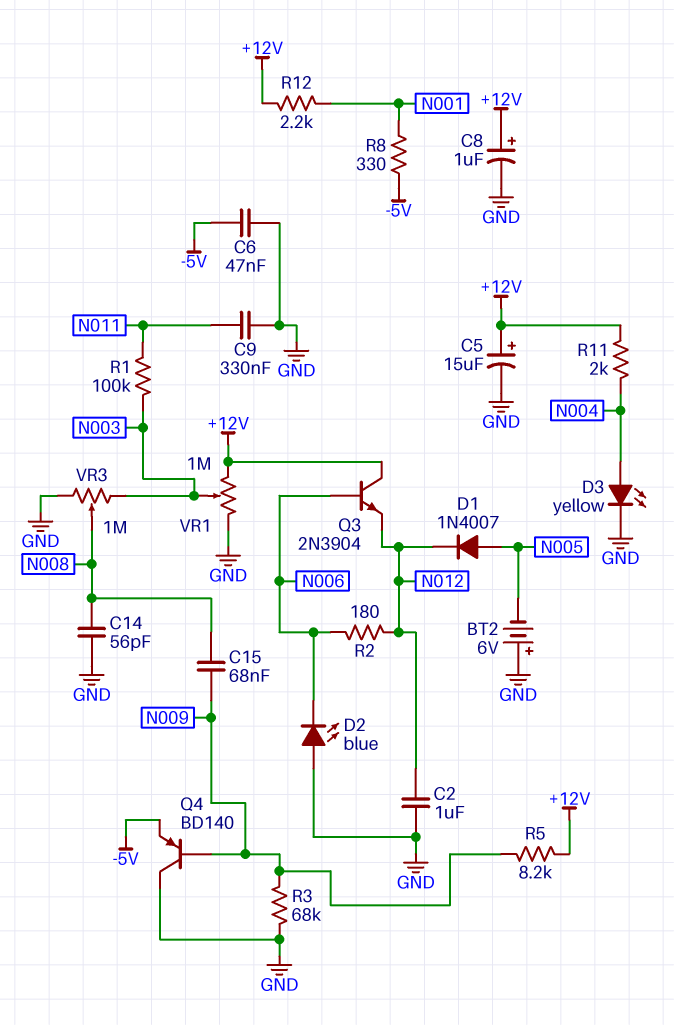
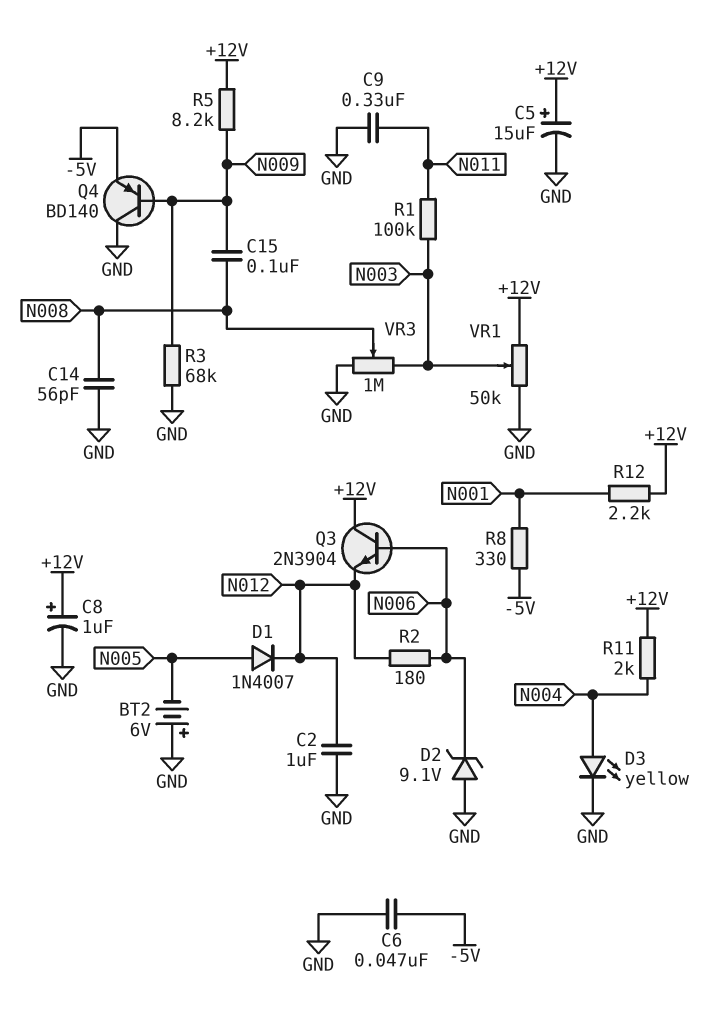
C15: 68nF (N008, N009) -> 100nF (N008, N009)
D2: LED blue (A GND, K N006) -> zener 9.1V (A GND, K N006)
VR1: 1M (+12V, GND, wiper N003) -> 50k (+12V, GND, wiper N003)

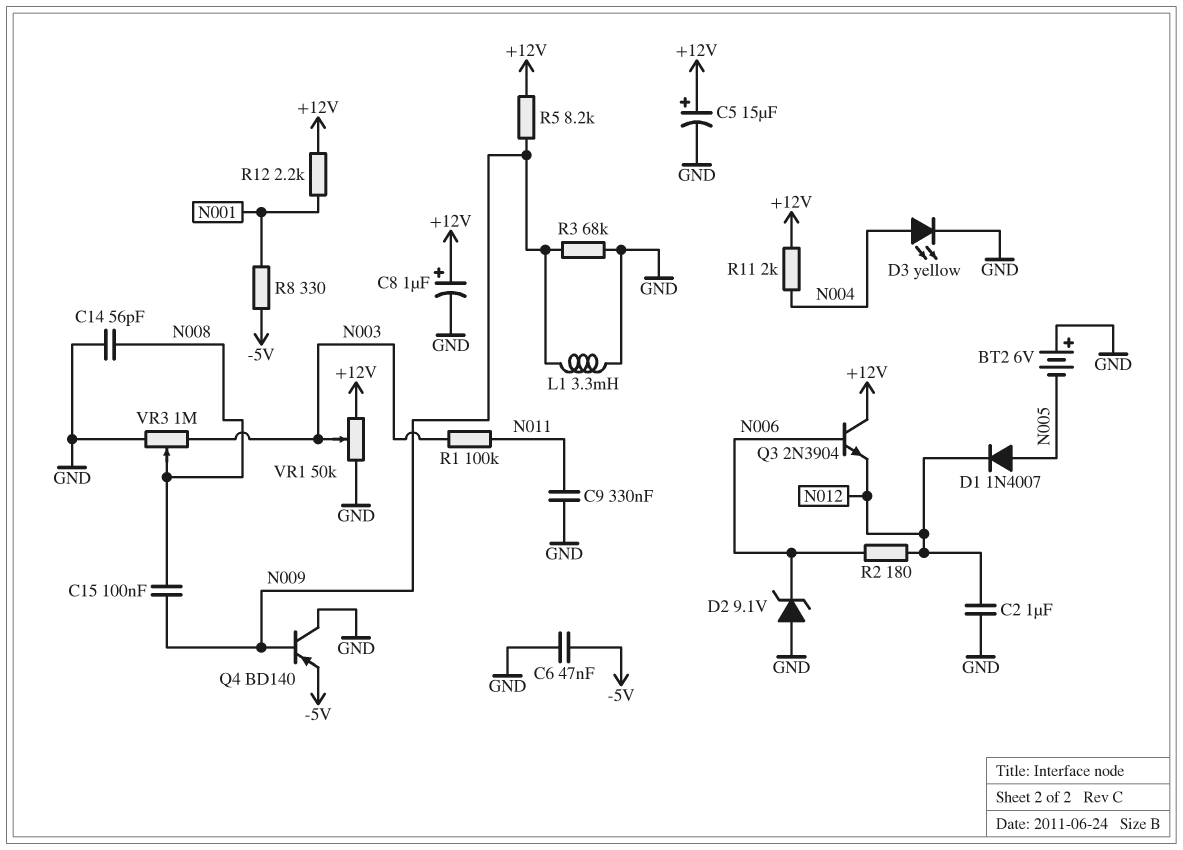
L1: none -> 3.3mH (GND, N009)

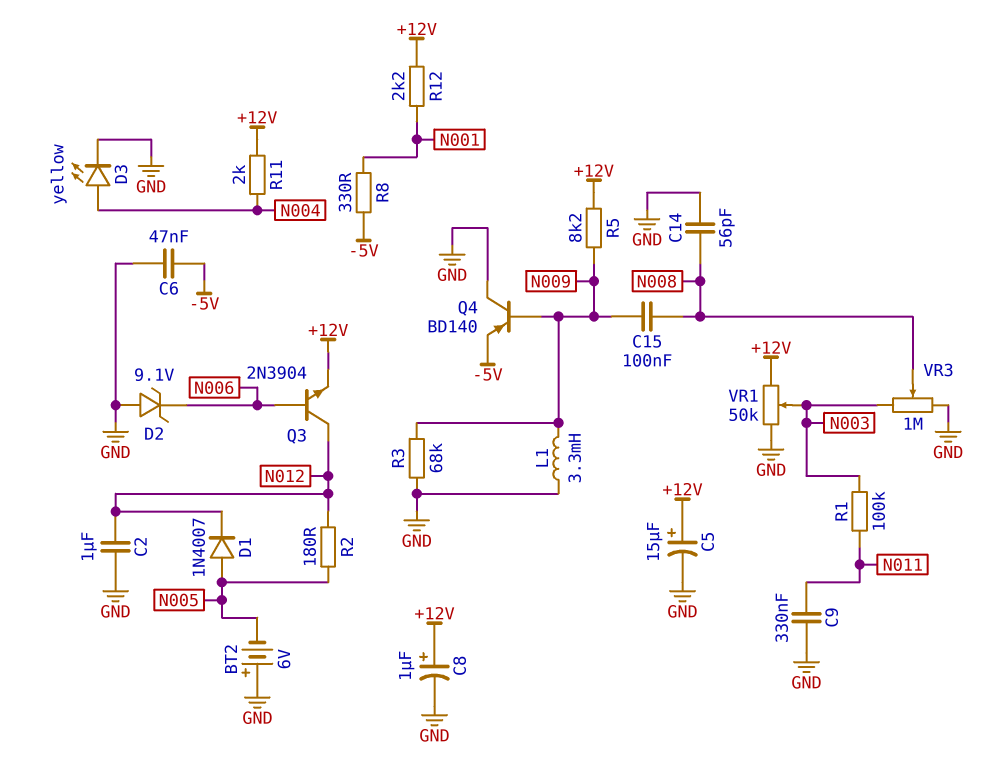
Q3: NPN 2N3904 (B N006, C +12V, E N012) -> NPN 2N3904 (B N006, C N012, E +12V)
R2: 180 (N006, N012) -> 180 (N005, N012)

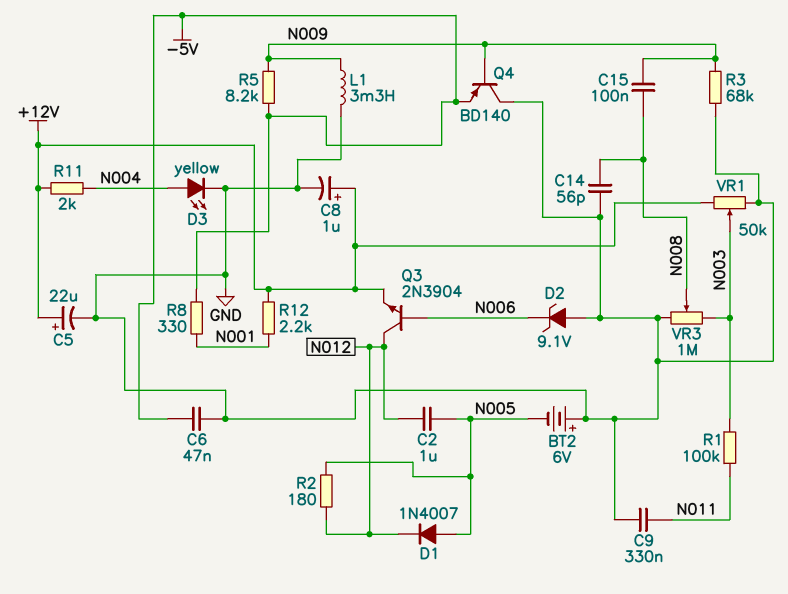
C2: 1uF (GND, N012) -> 1uF (N005, N012)
C5: 15uF (plus +12V, minus GND) -> 22uF (plus +12V, minus GND)
R5: 8.2k (+12V, N009) -> 8.2k (-5V, N009)

